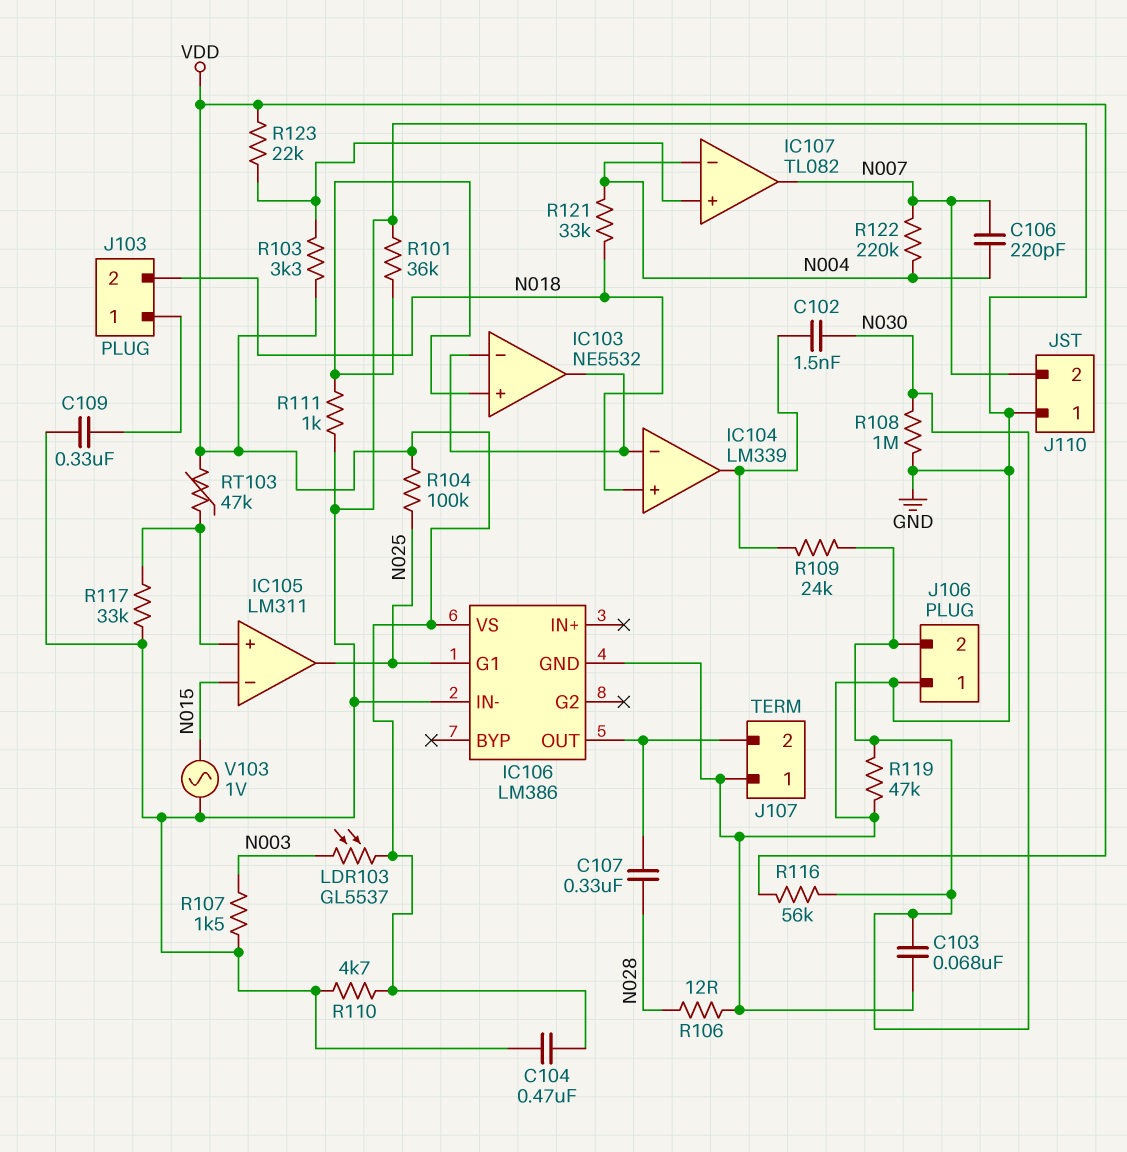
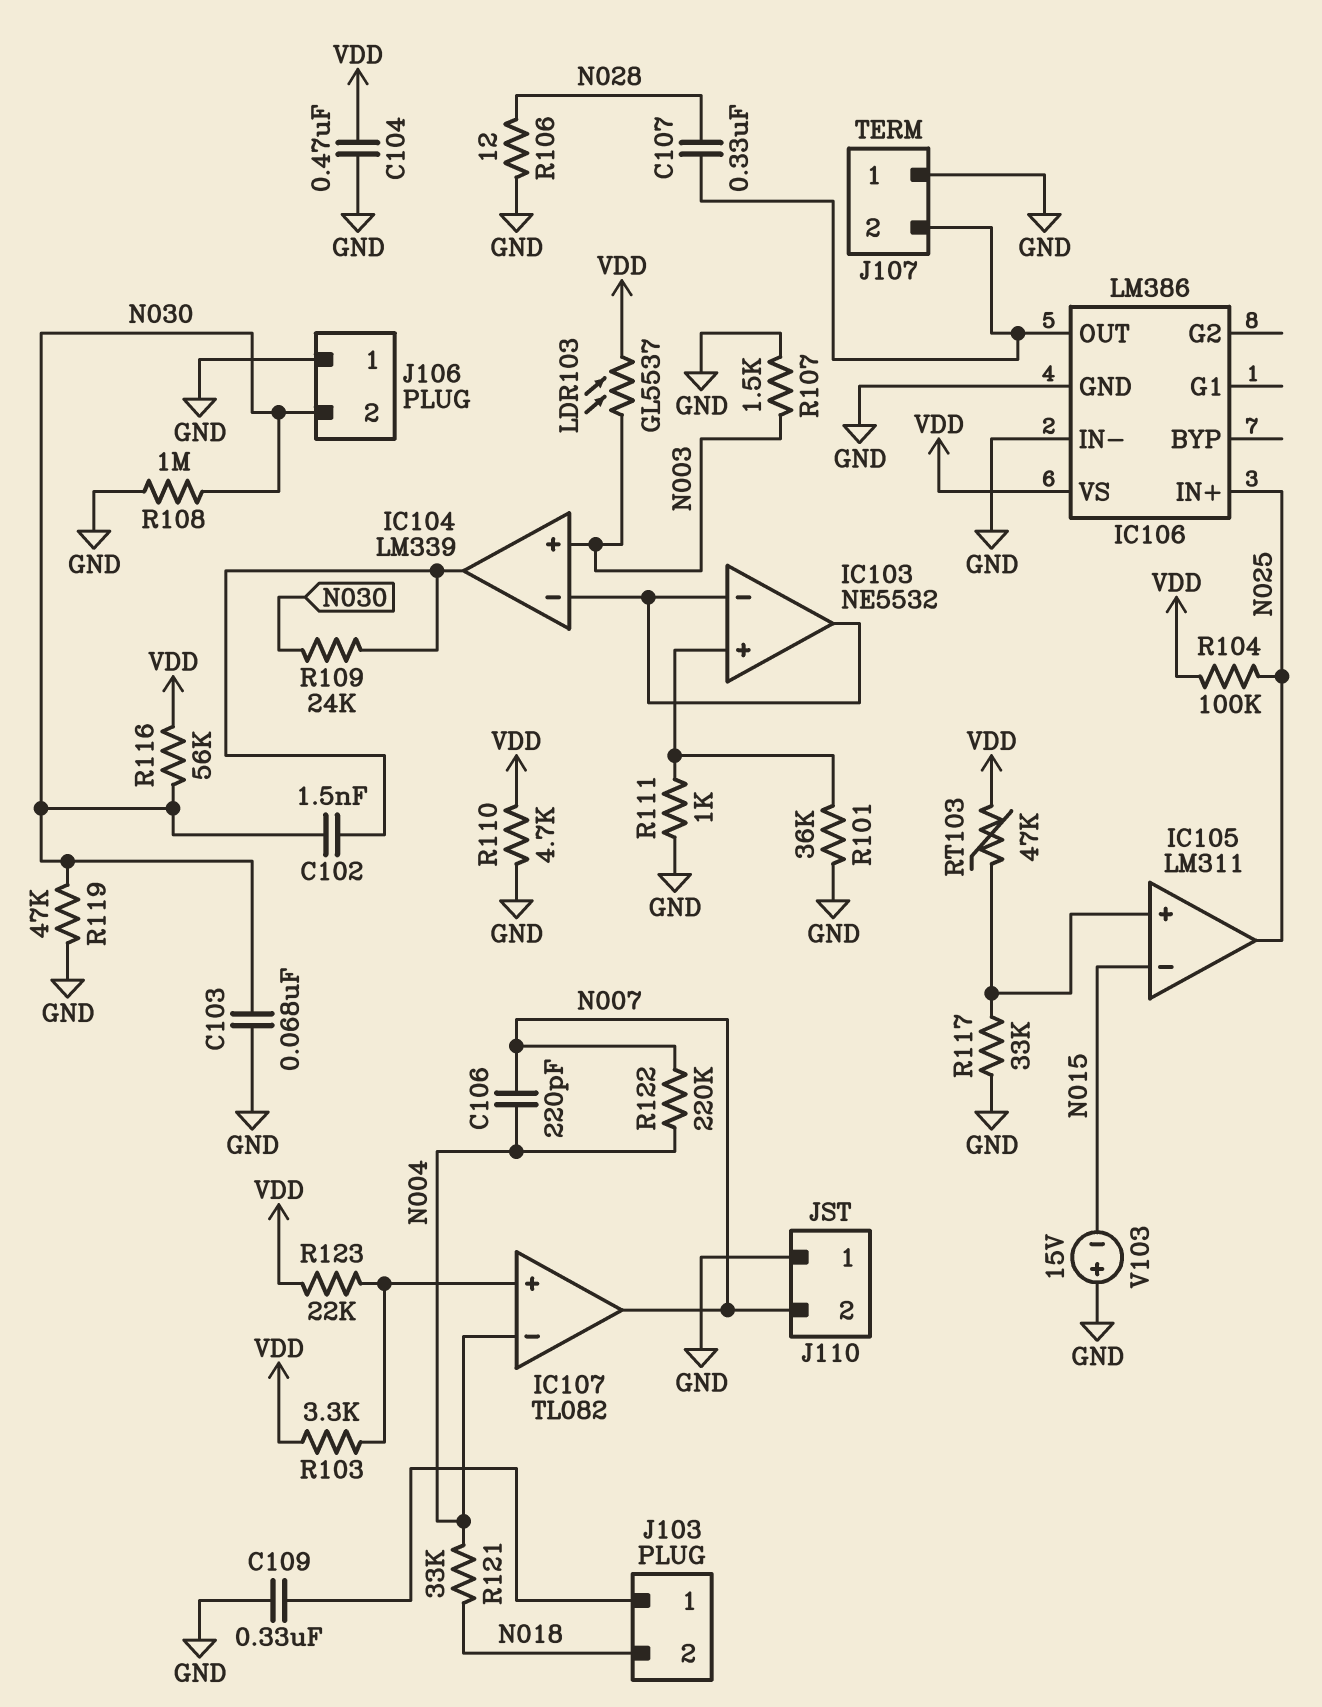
IC104 pin in+: N018 -> N003
IC106 pin G1: N025 -> none
IC106 pin IN+: none -> N025
V103: AC 1V (GND, N015) -> 15V (plus GND, minus N015)

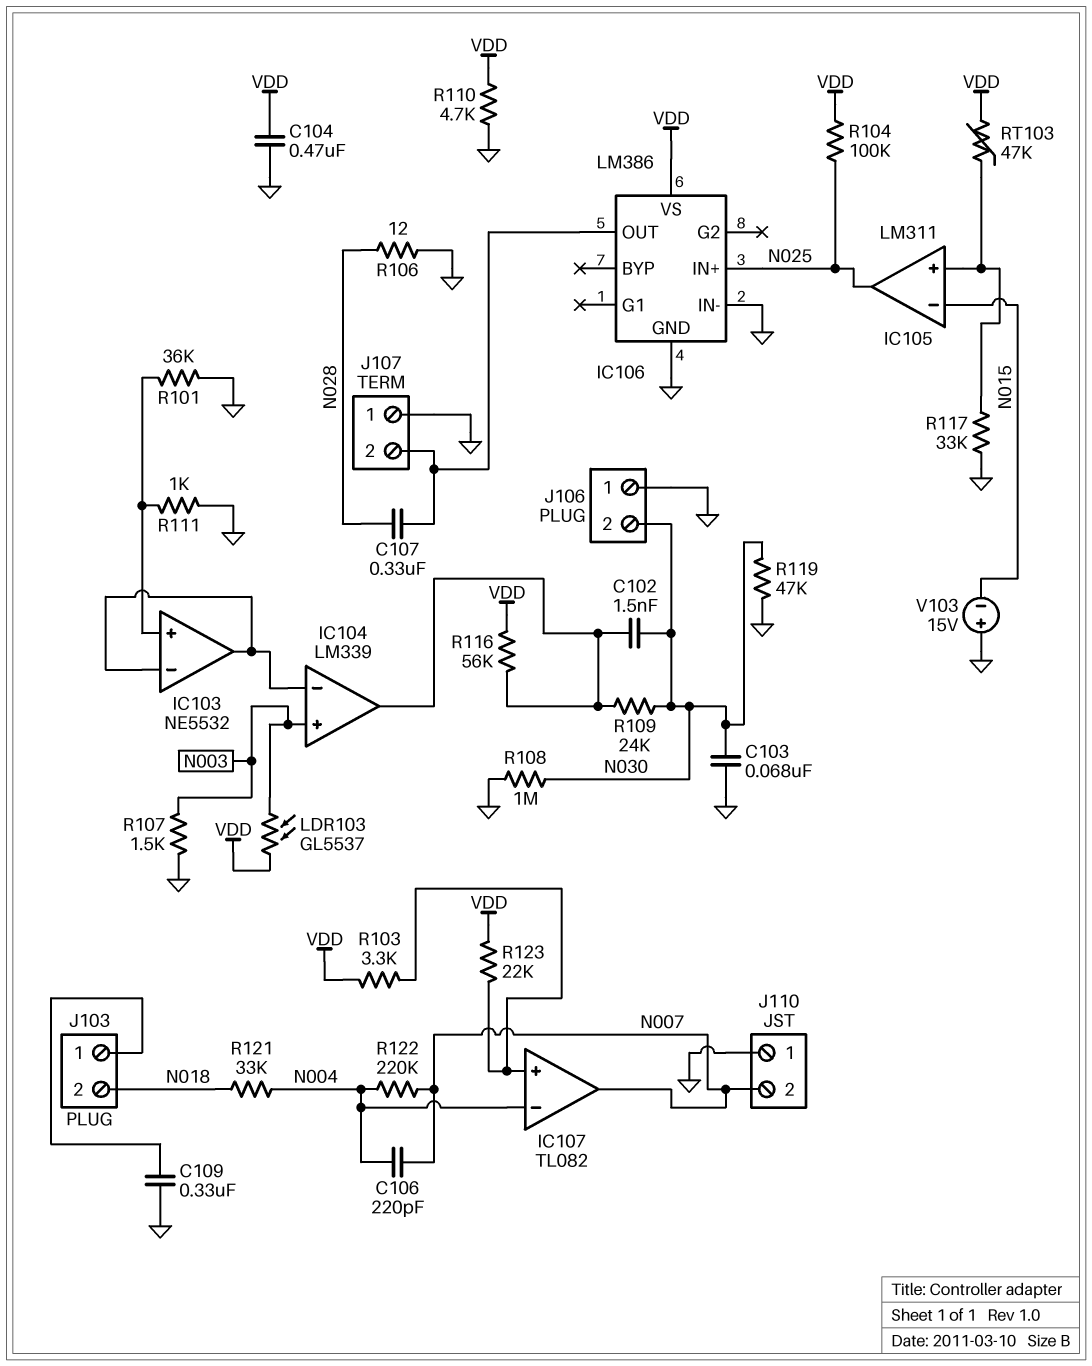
R116: 56k (N030, VDD) -> 56k (IC104/out, VDD)

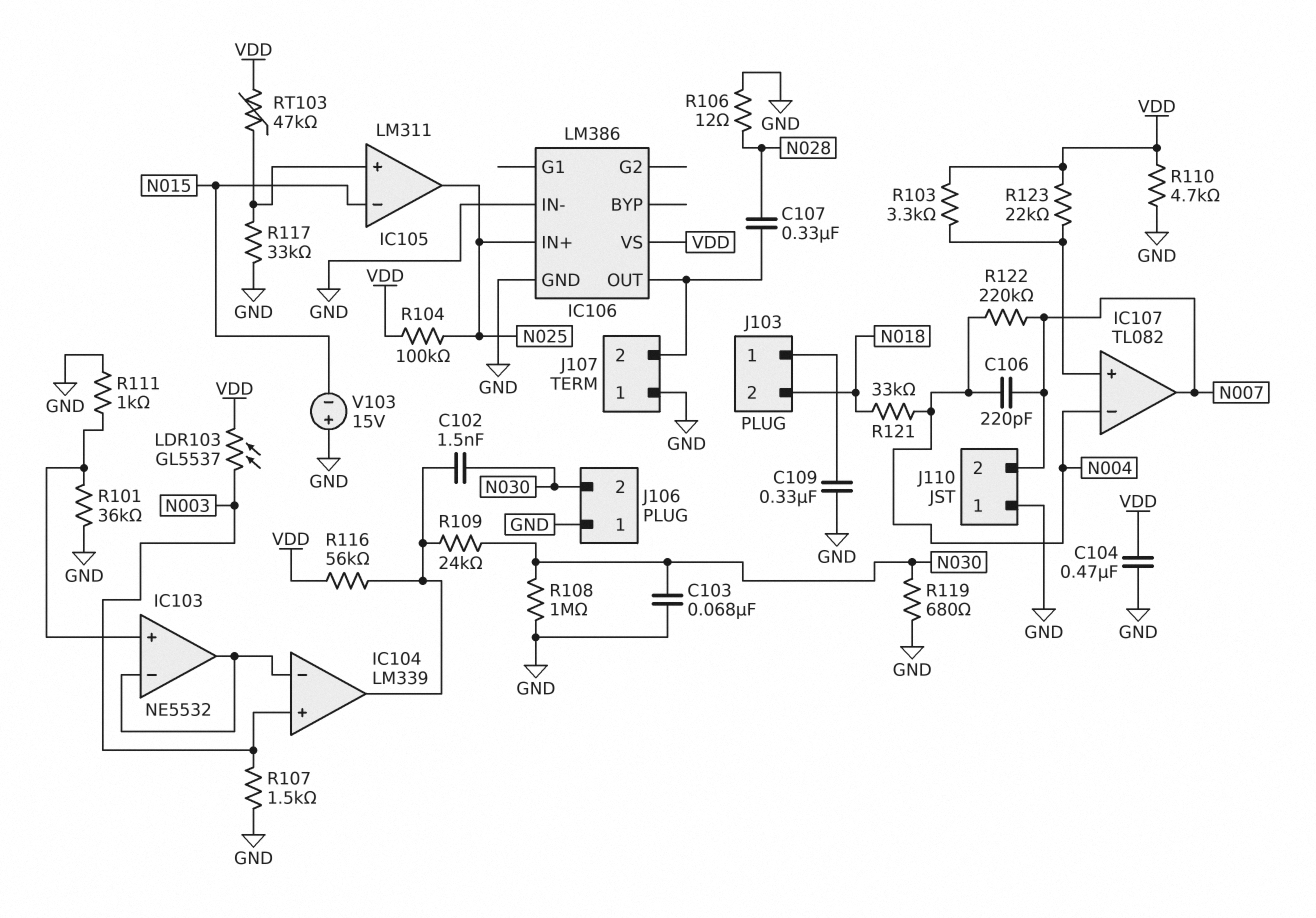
R119: 47k (GND, N030) -> 680 (GND, N030)

